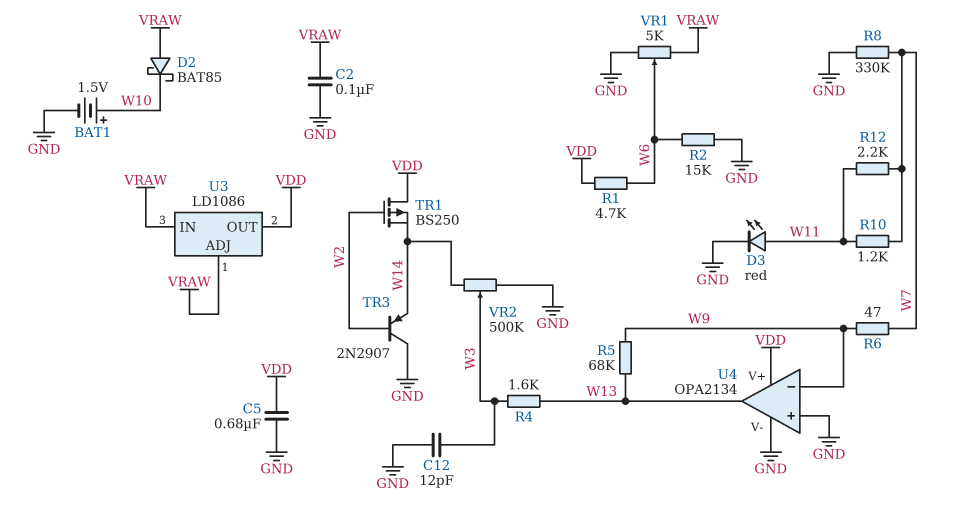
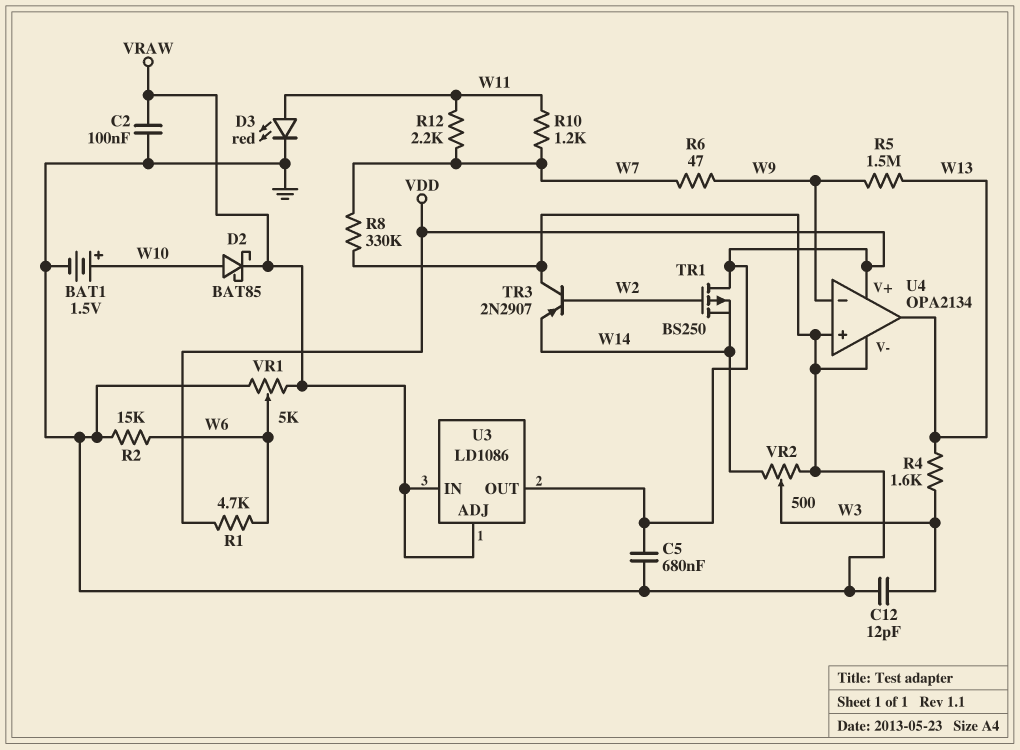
D2: schottky BAT85 (A VRAW, K W10) -> schottky BAT85 (A W10, K VRAW)
R5: 68k (W9, W13) -> 1.5M (W9, W13)
VR2: 500k (GND, W14, wiper W3) -> 500 (GND, W14, wiper W3)

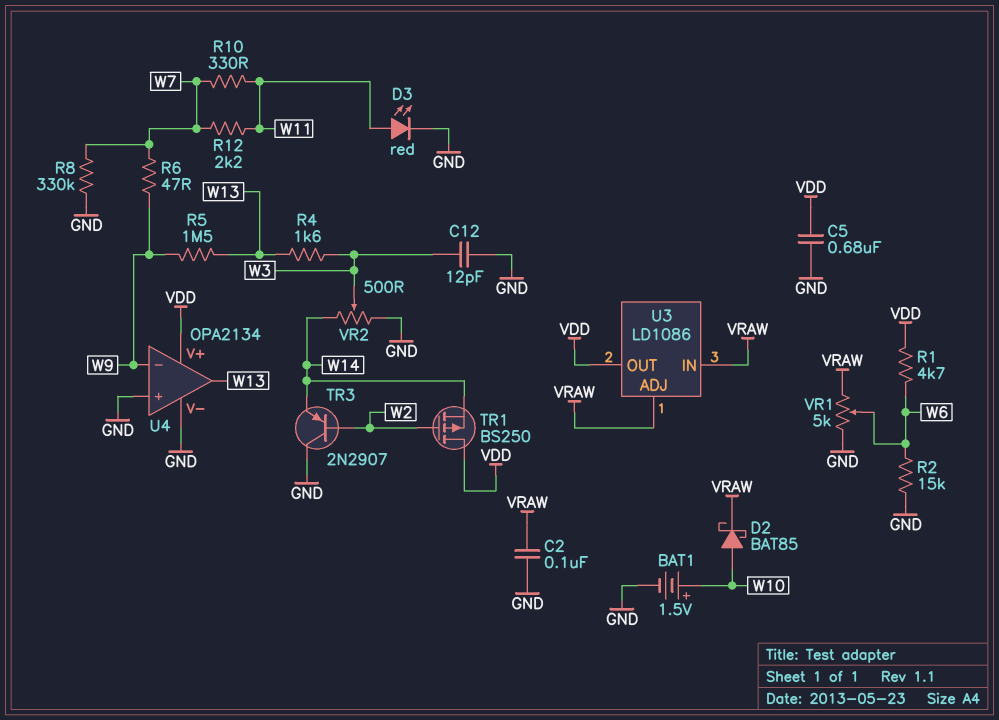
R10: 1.2k (W7, W11) -> 330 (W7, W11)

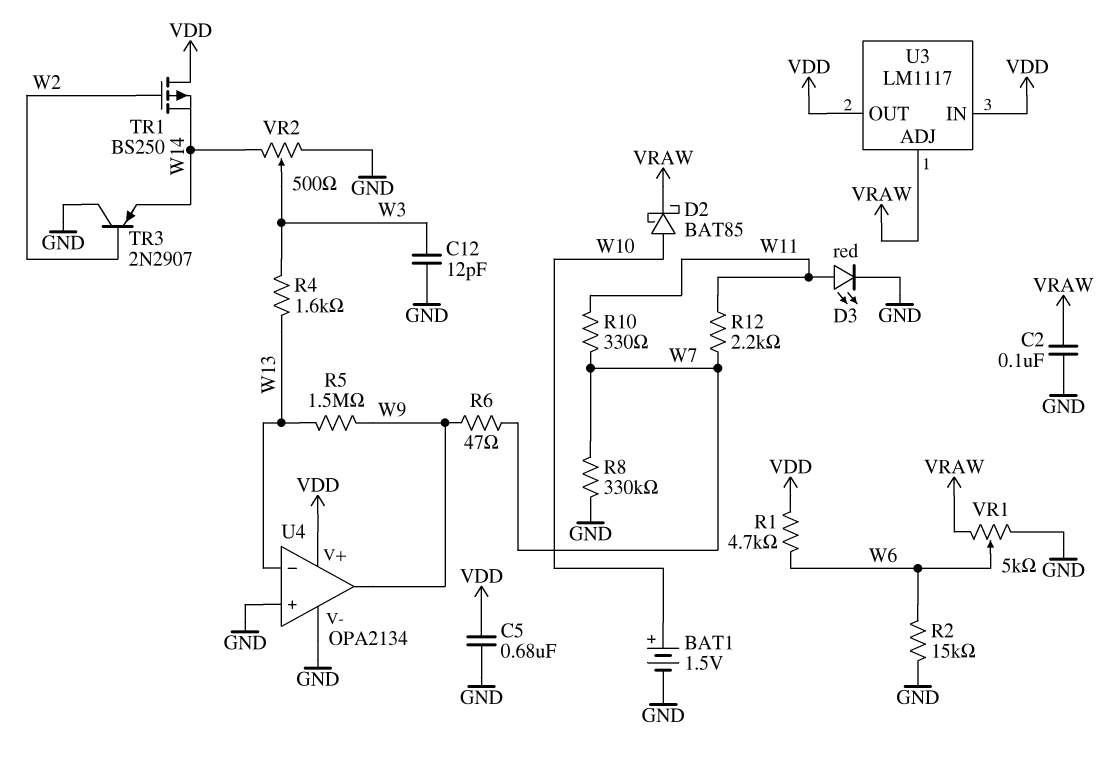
U3: LD1086 -> LM1117
U3 pin IN: VRAW -> VDD
U4 pin in-: W9 -> W13
U4 pin out: W13 -> W9

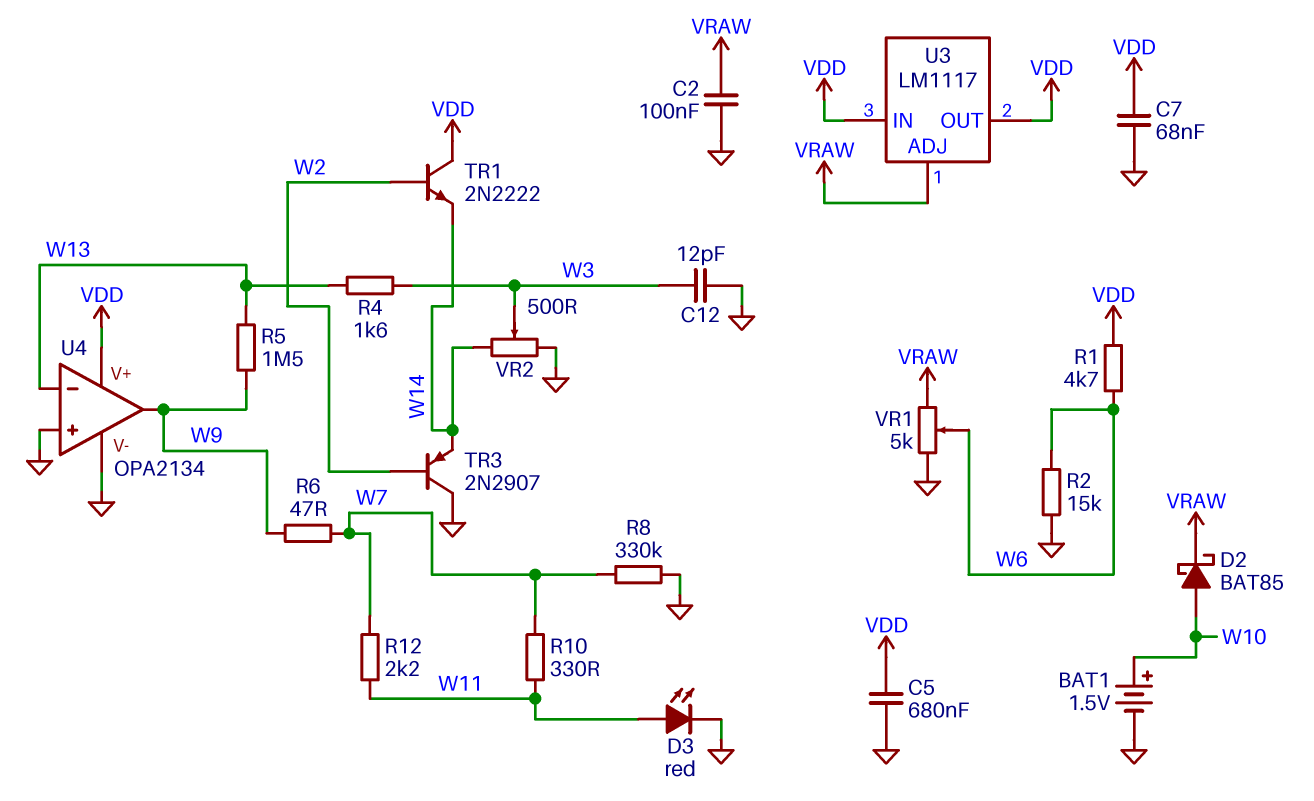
C7: none -> 68nF (GND, VDD)
TR1: PMOS BS250 (G W2, D VDD, S W14) -> NPN 2N2222 (B W2, C VDD, E W14)

